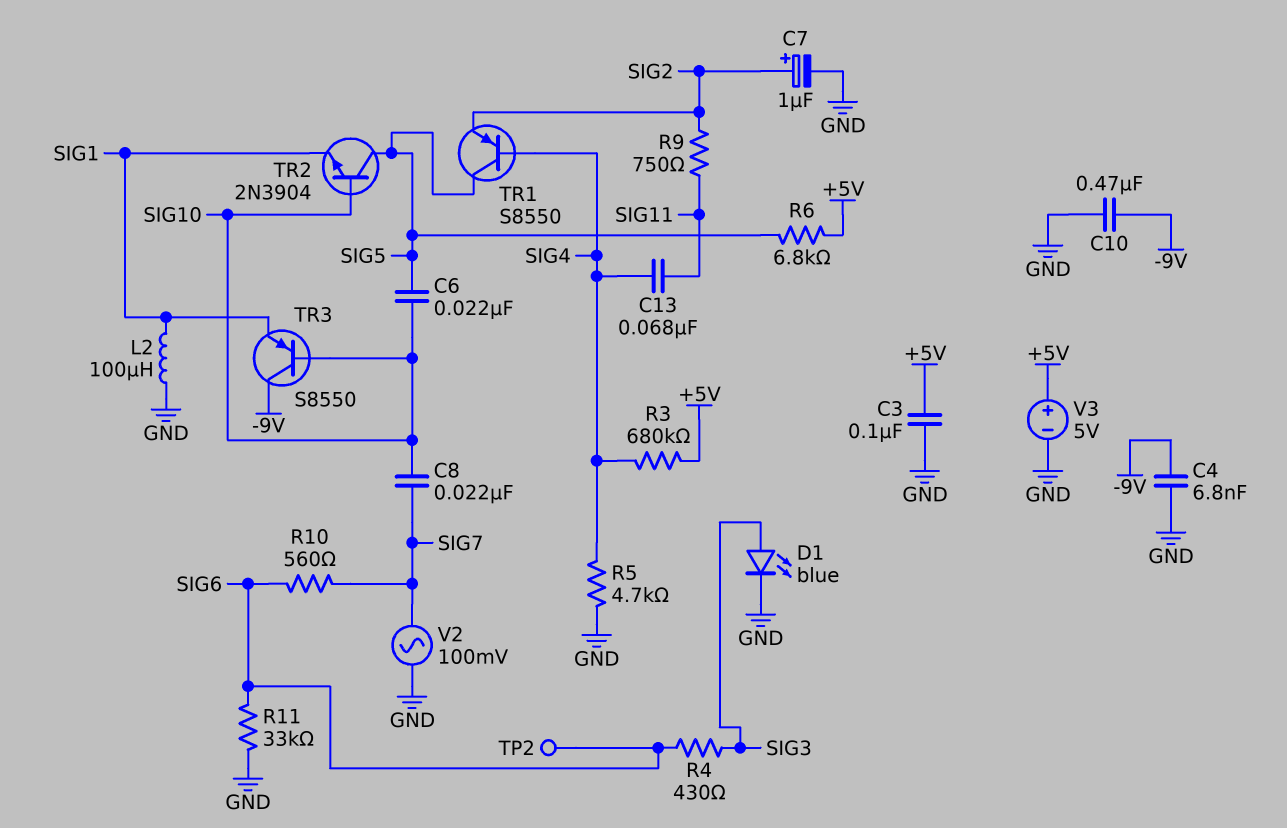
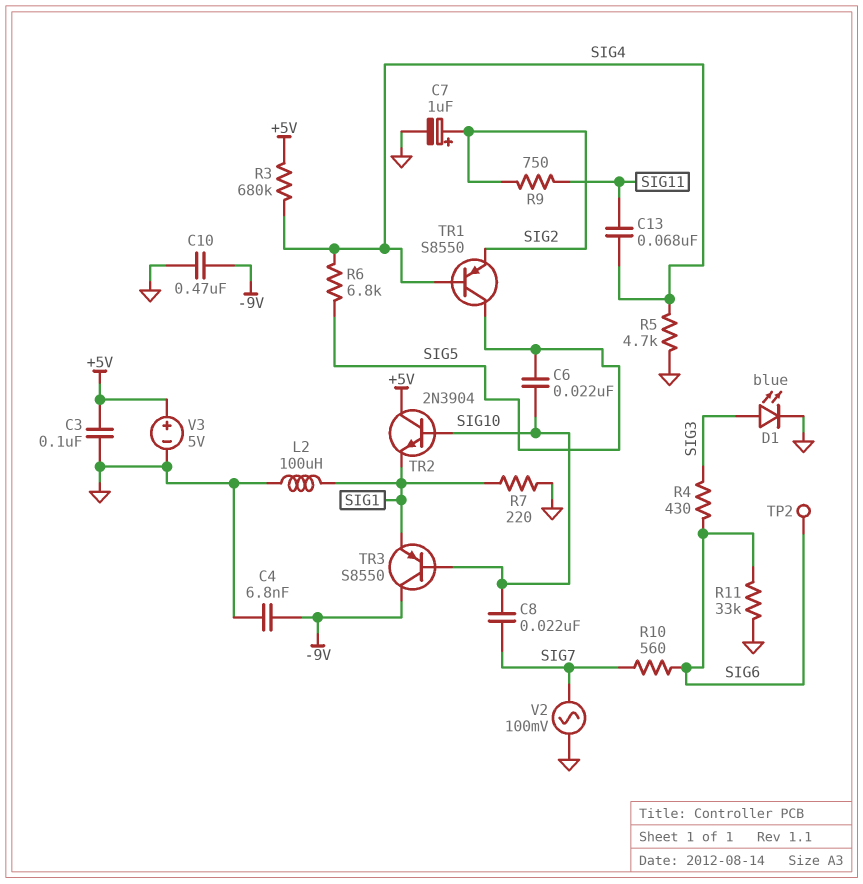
R6: 6.8k (+5V, SIG5) -> 6.8k (SIG4, SIG5)
R7: none -> 220 (GND, SIG1)
TR2: NPN 2N3904 (B SIG10, C SIG5, E SIG1) -> NPN 2N3904 (B SIG10, C +5V, E SIG1)

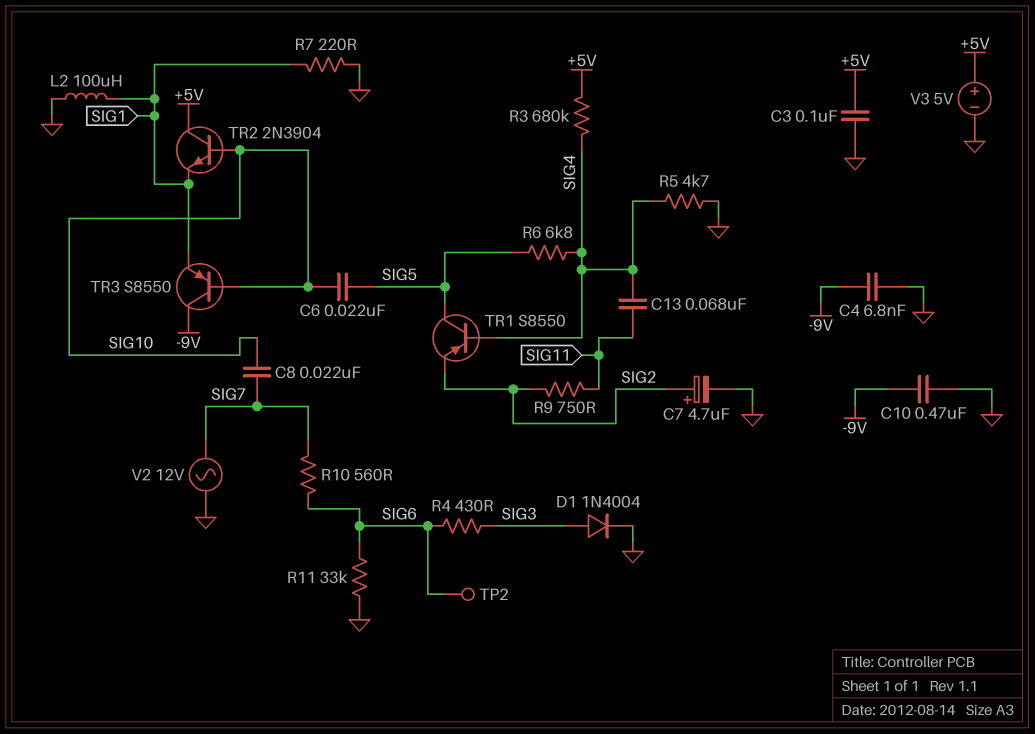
C7: 1uF (plus SIG2, minus GND) -> 4.7uF (plus SIG2, minus GND)
D1: LED blue (A SIG3, K GND) -> diode 1N4004 (A SIG3, K GND)
V2: AC 100mV (GND, SIG7) -> AC 12V (GND, SIG7)

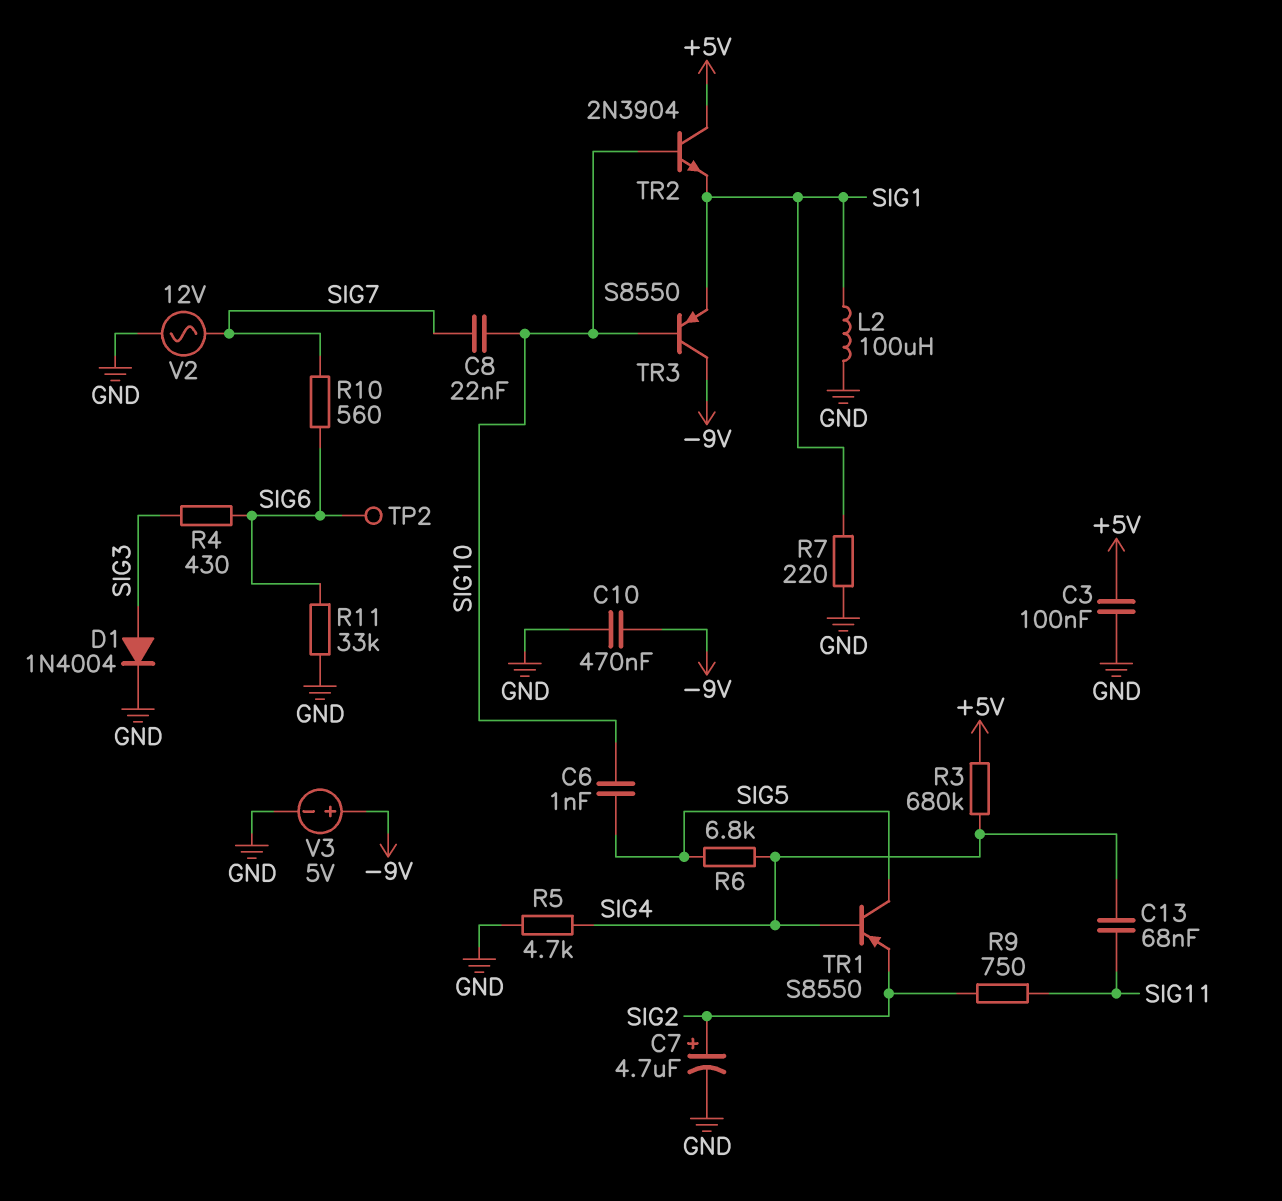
C4: 6.8nF (-9V, GND) -> none
C6: 22nF (SIG5, SIG10) -> 1nF (SIG5, SIG10)
V3: 5V (plus +5V, minus GND) -> 5V (plus -9V, minus GND)

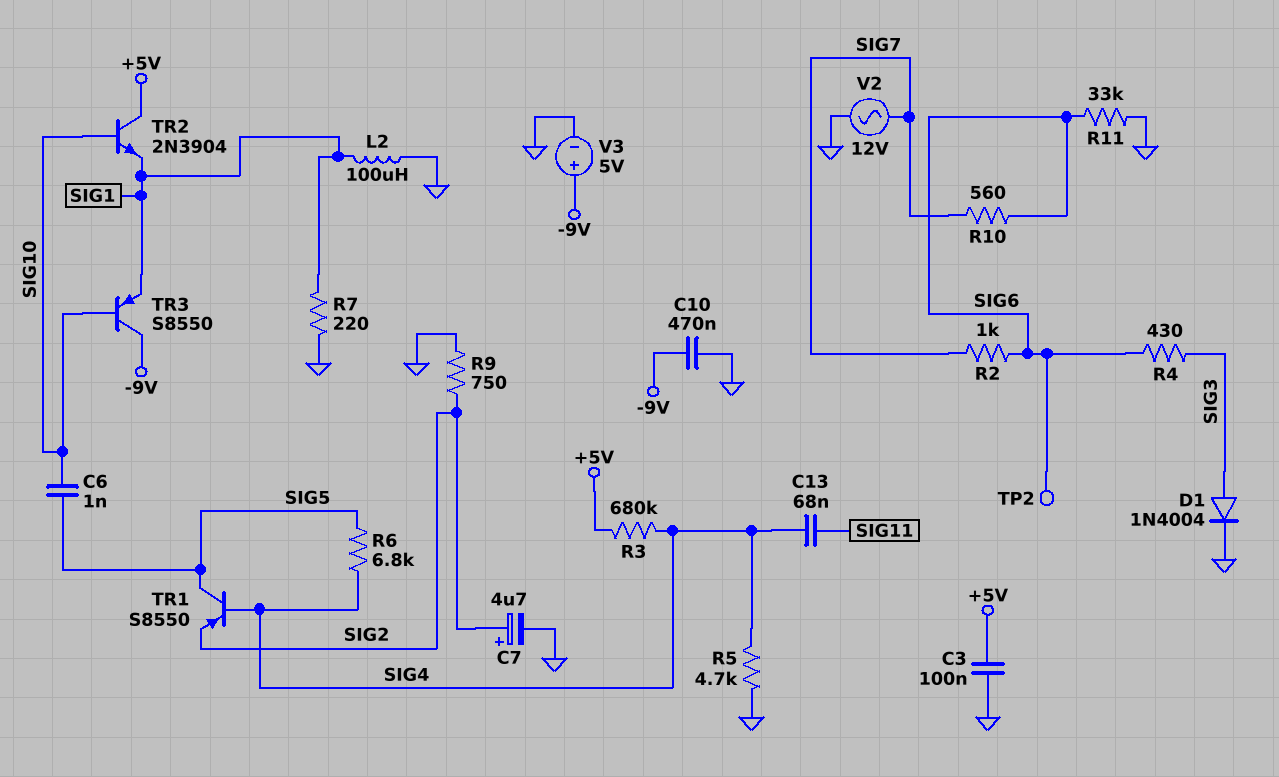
C8: 22nF (SIG7, SIG10) -> none
R2: none -> 1k (SIG6, SIG7)
R9: 750 (SIG2, SIG11) -> 750 (GND, SIG2)

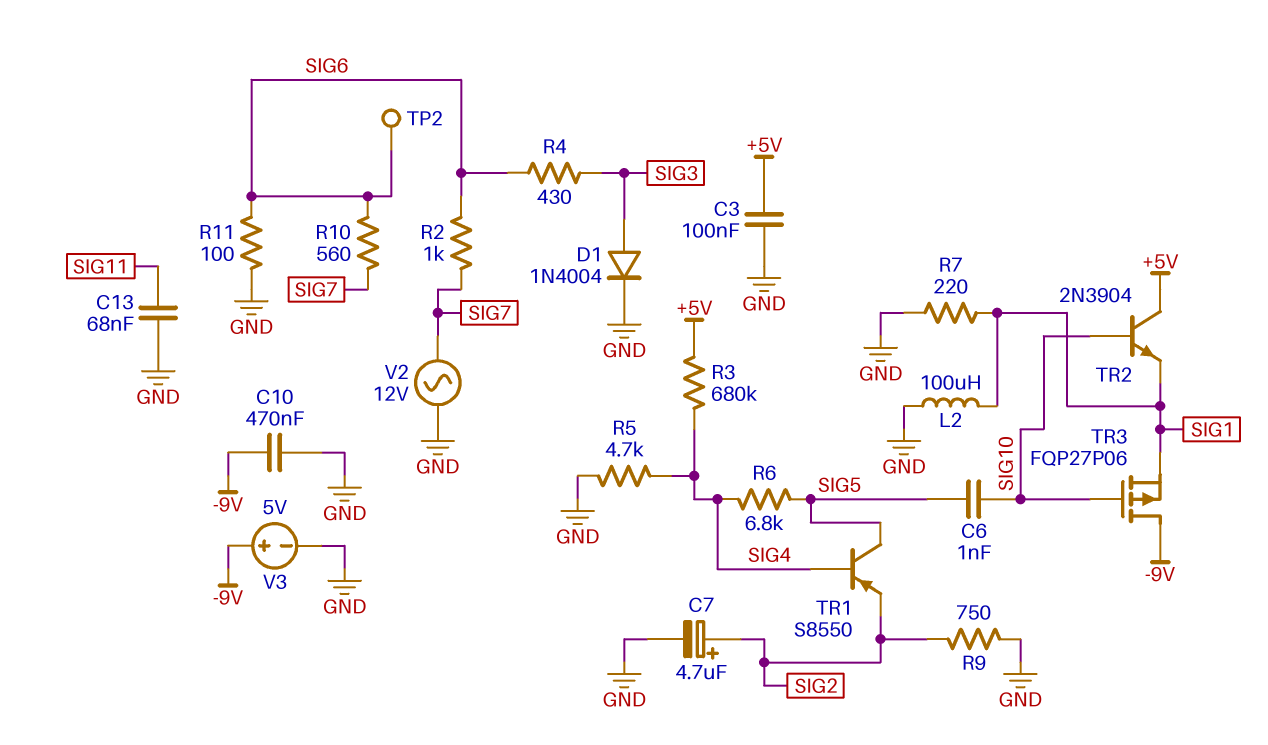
C13: 68nF (SIG4, SIG11) -> 68nF (GND, SIG11)
R11: 33k (GND, SIG6) -> 100 (GND, SIG6)
TR3: PNP S8550 (B SIG10, C -9V, E SIG1) -> PMOS FQP27P06 (G SIG10, D -9V, S SIG1)

